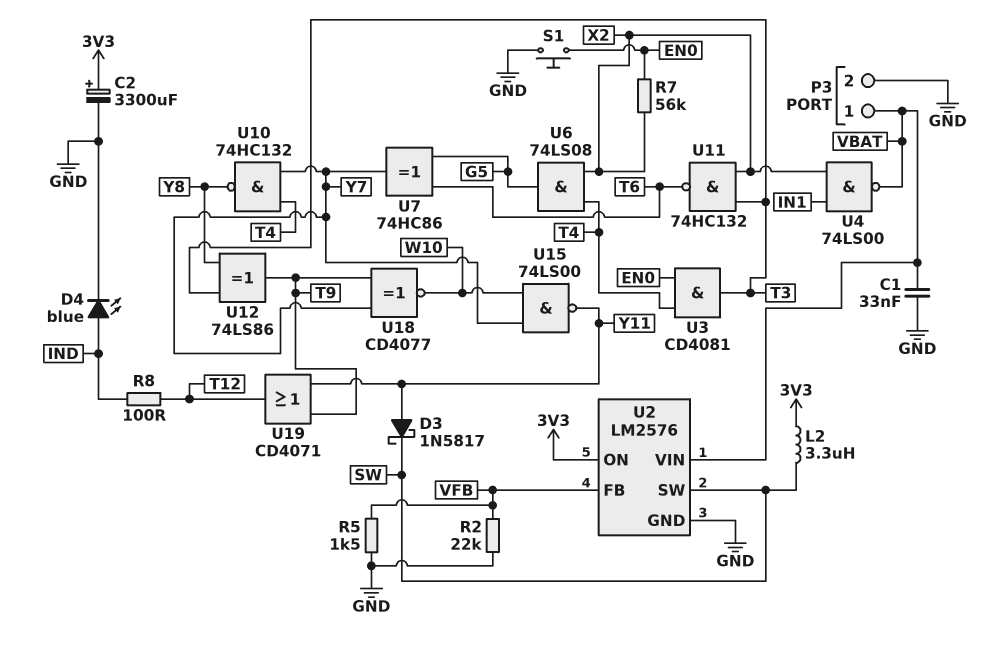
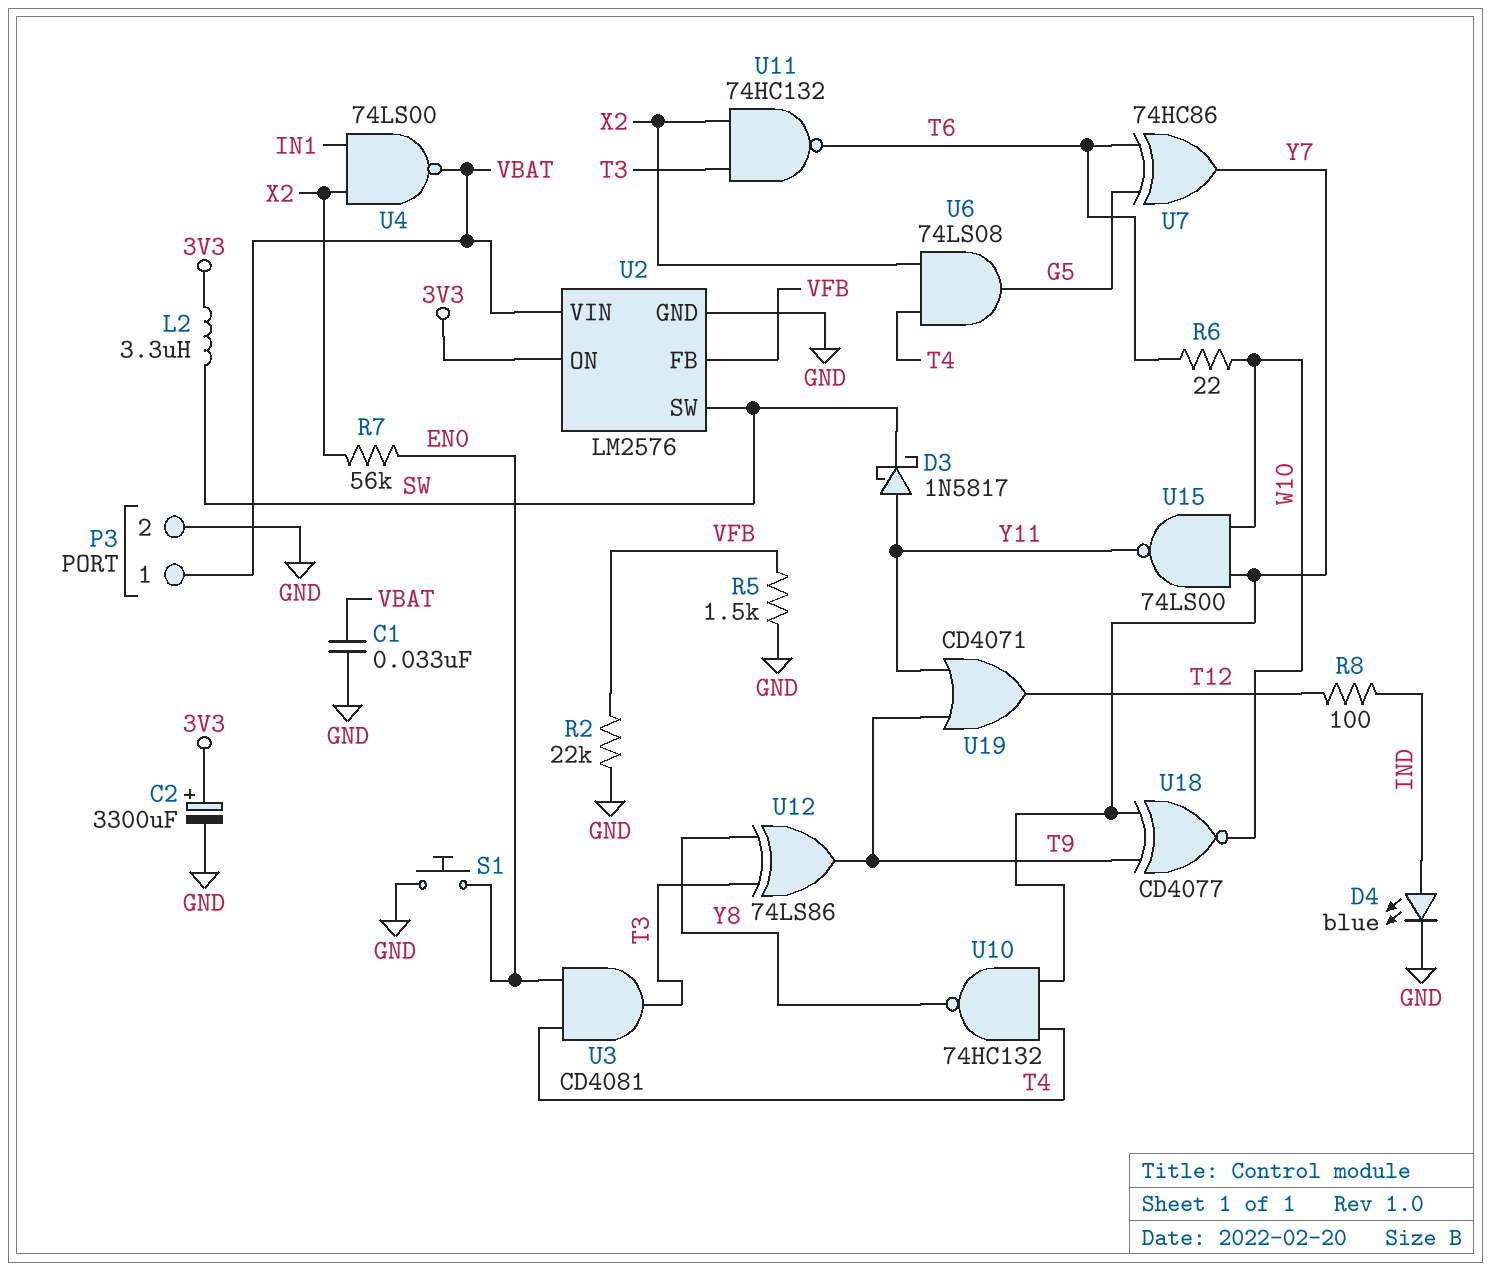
R6: none -> 22 (T6, W10)

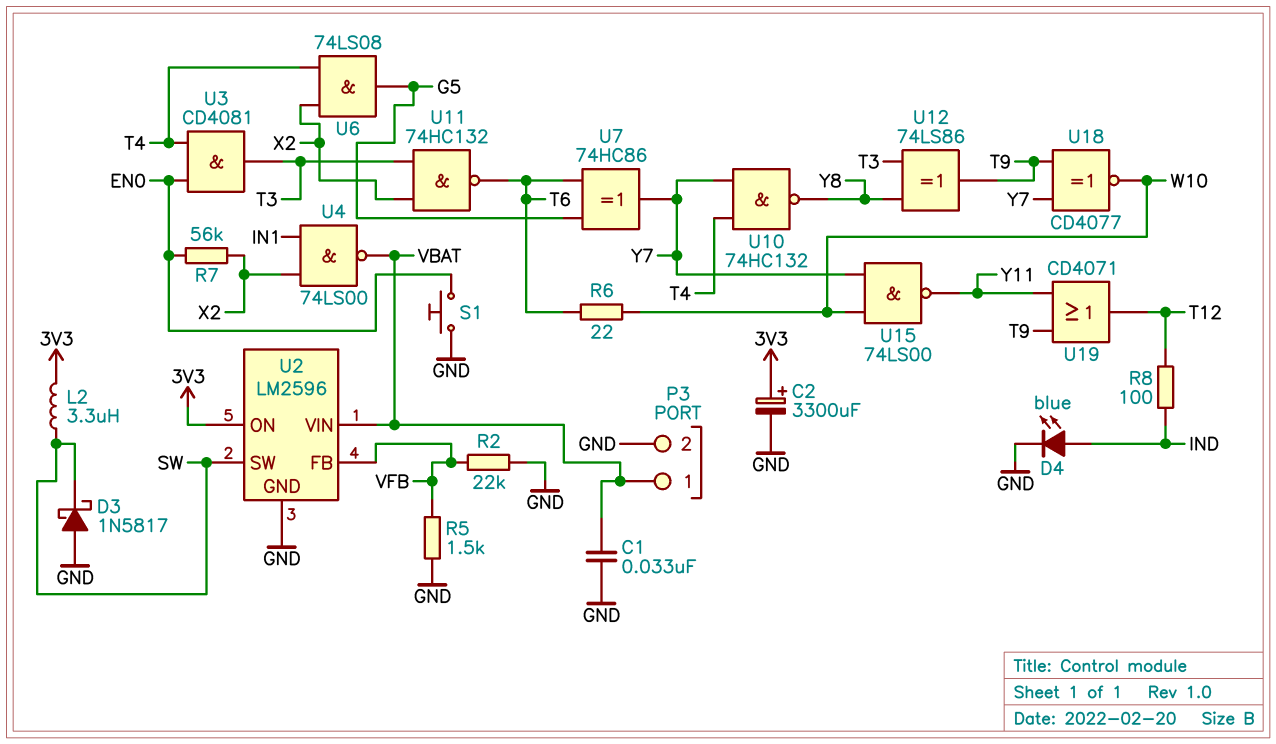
D3: schottky 1N5817 (A Y11, K SW) -> schottky 1N5817 (A GND, K SW)
U2: LM2576 -> LM2596

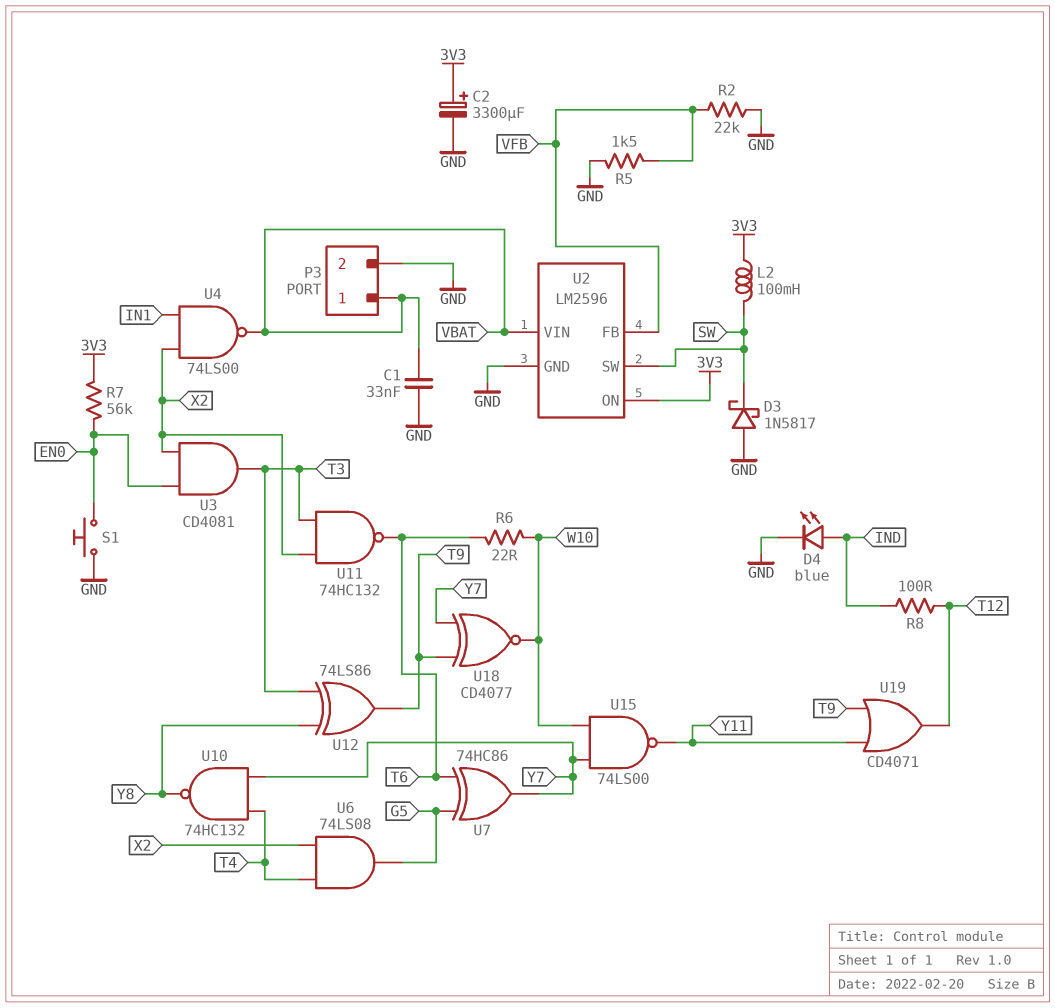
L2: 3.3uH (3V3, SW) -> 100mH (3V3, SW)
R7: 56k (EN0, X2) -> 56k (3V3, EN0)
U3: AND CD4081 (in EN0, in T4, out T3) -> AND CD4081 (in EN0, in X2, out T3)

